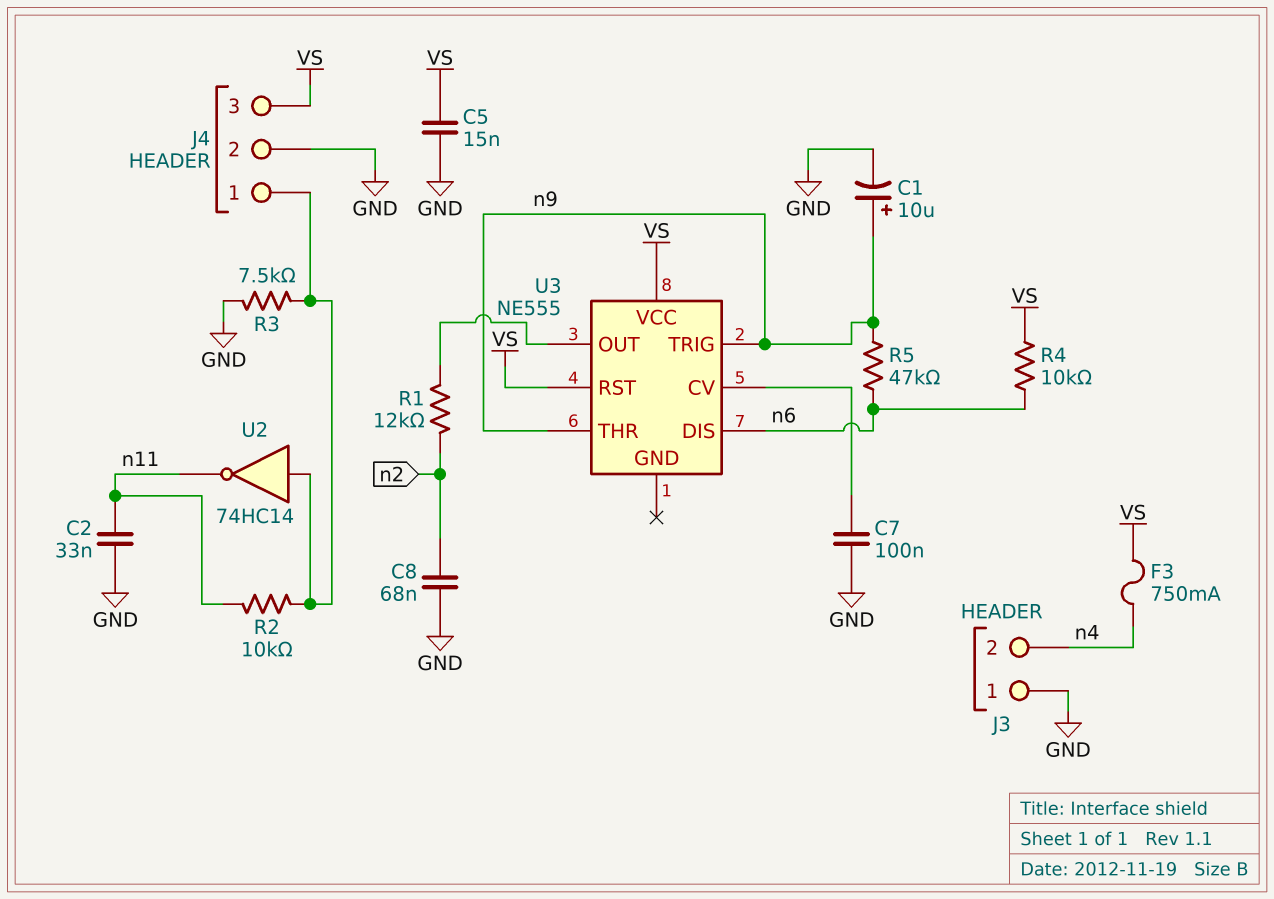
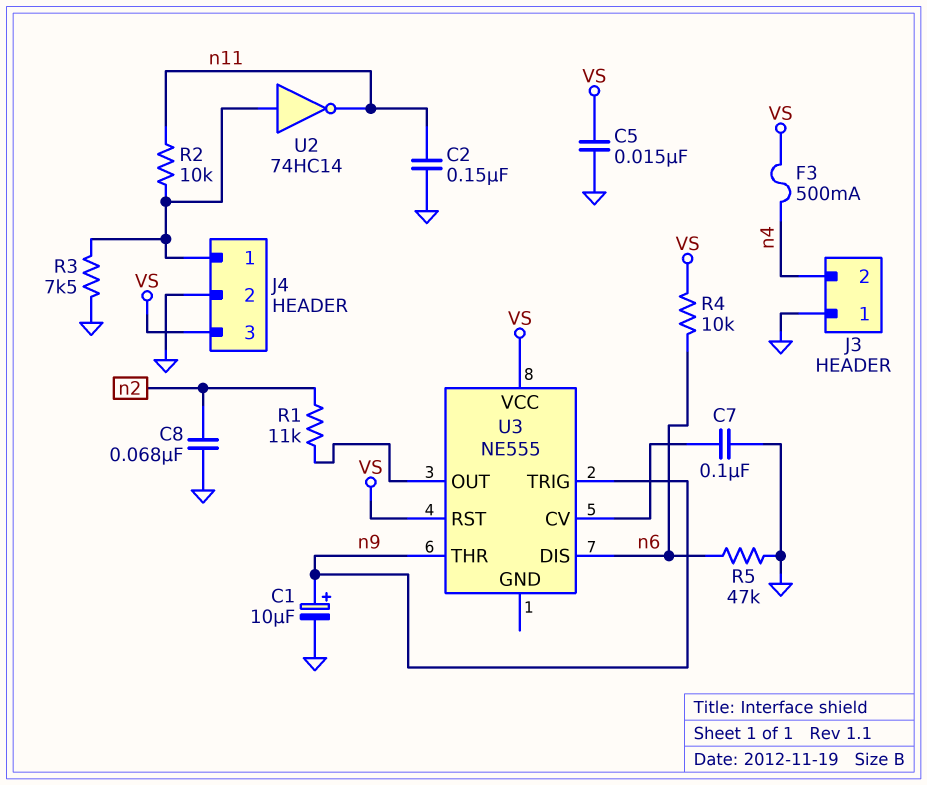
C2: 33nF (GND, n11) -> 150nF (GND, n11)
F3: 750mA (VS, n4) -> 500mA (VS, n4)
R1: 12k (U3/OUT, n2) -> 11k (U3/OUT, n2)
R5: 47k (n6, n9) -> 47k (GND, n6)

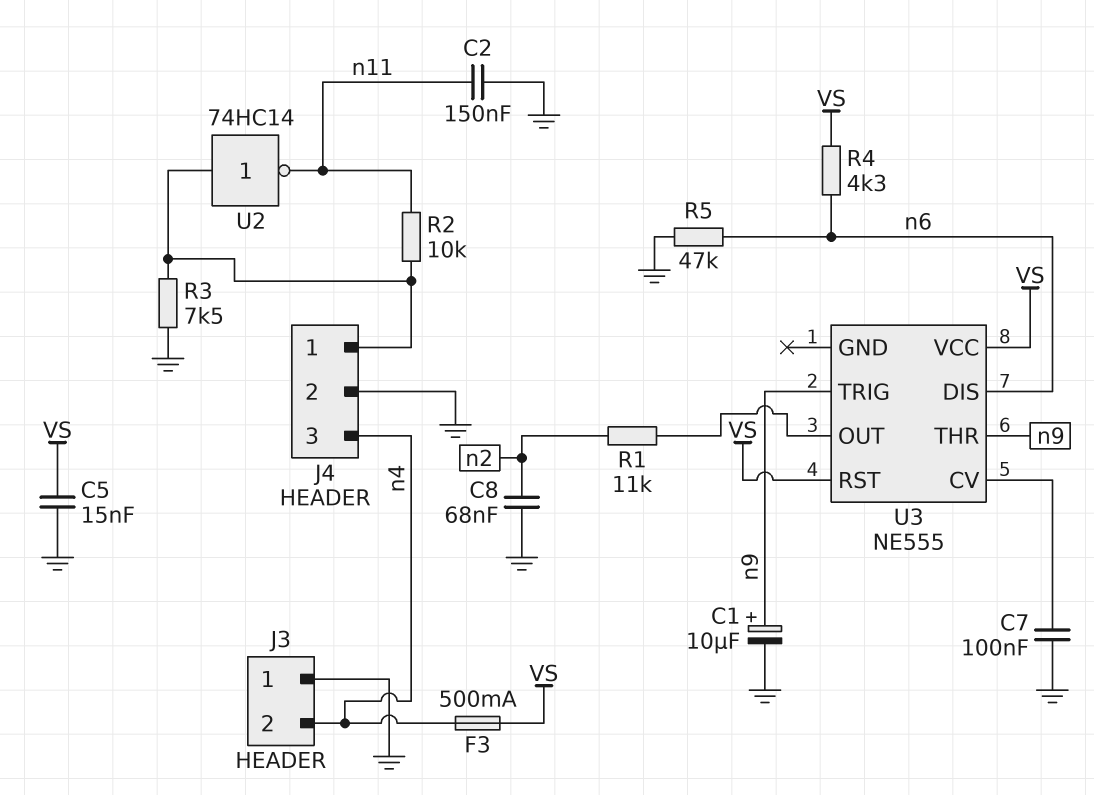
J4 pin 3: VS -> n4
R4: 10k (VS, n6) -> 4.3k (VS, n6)

